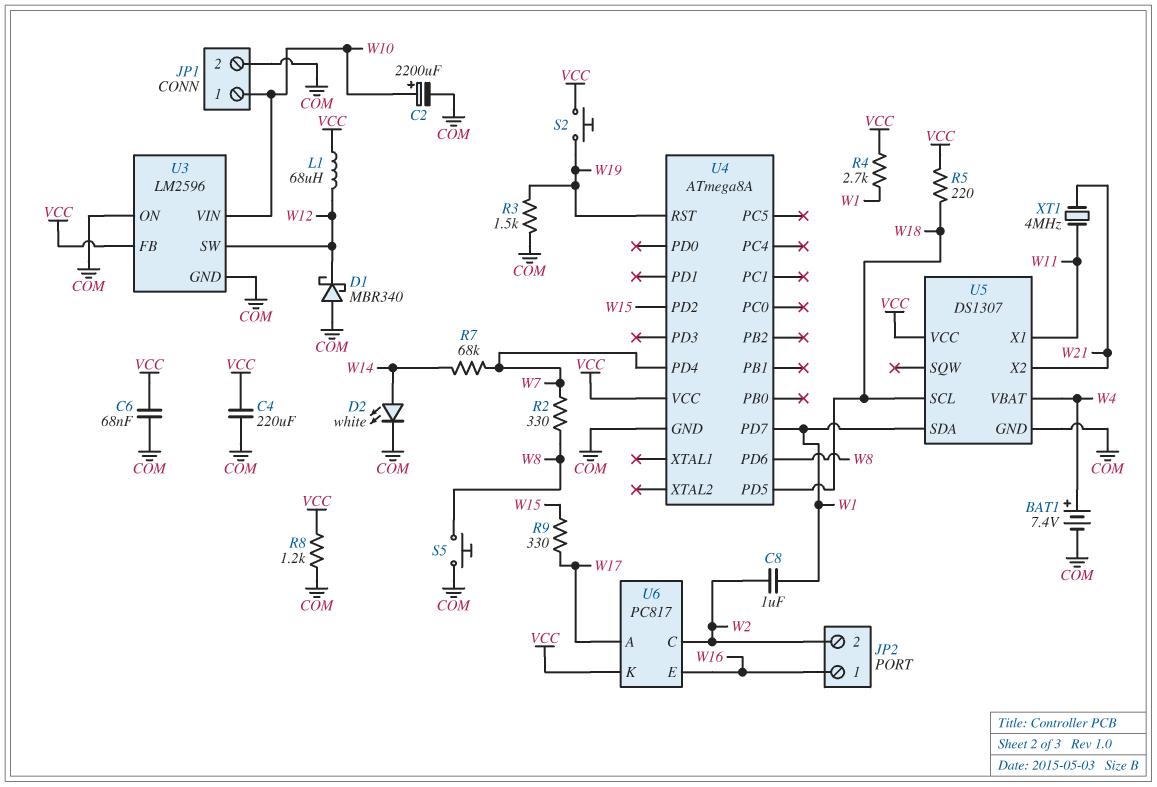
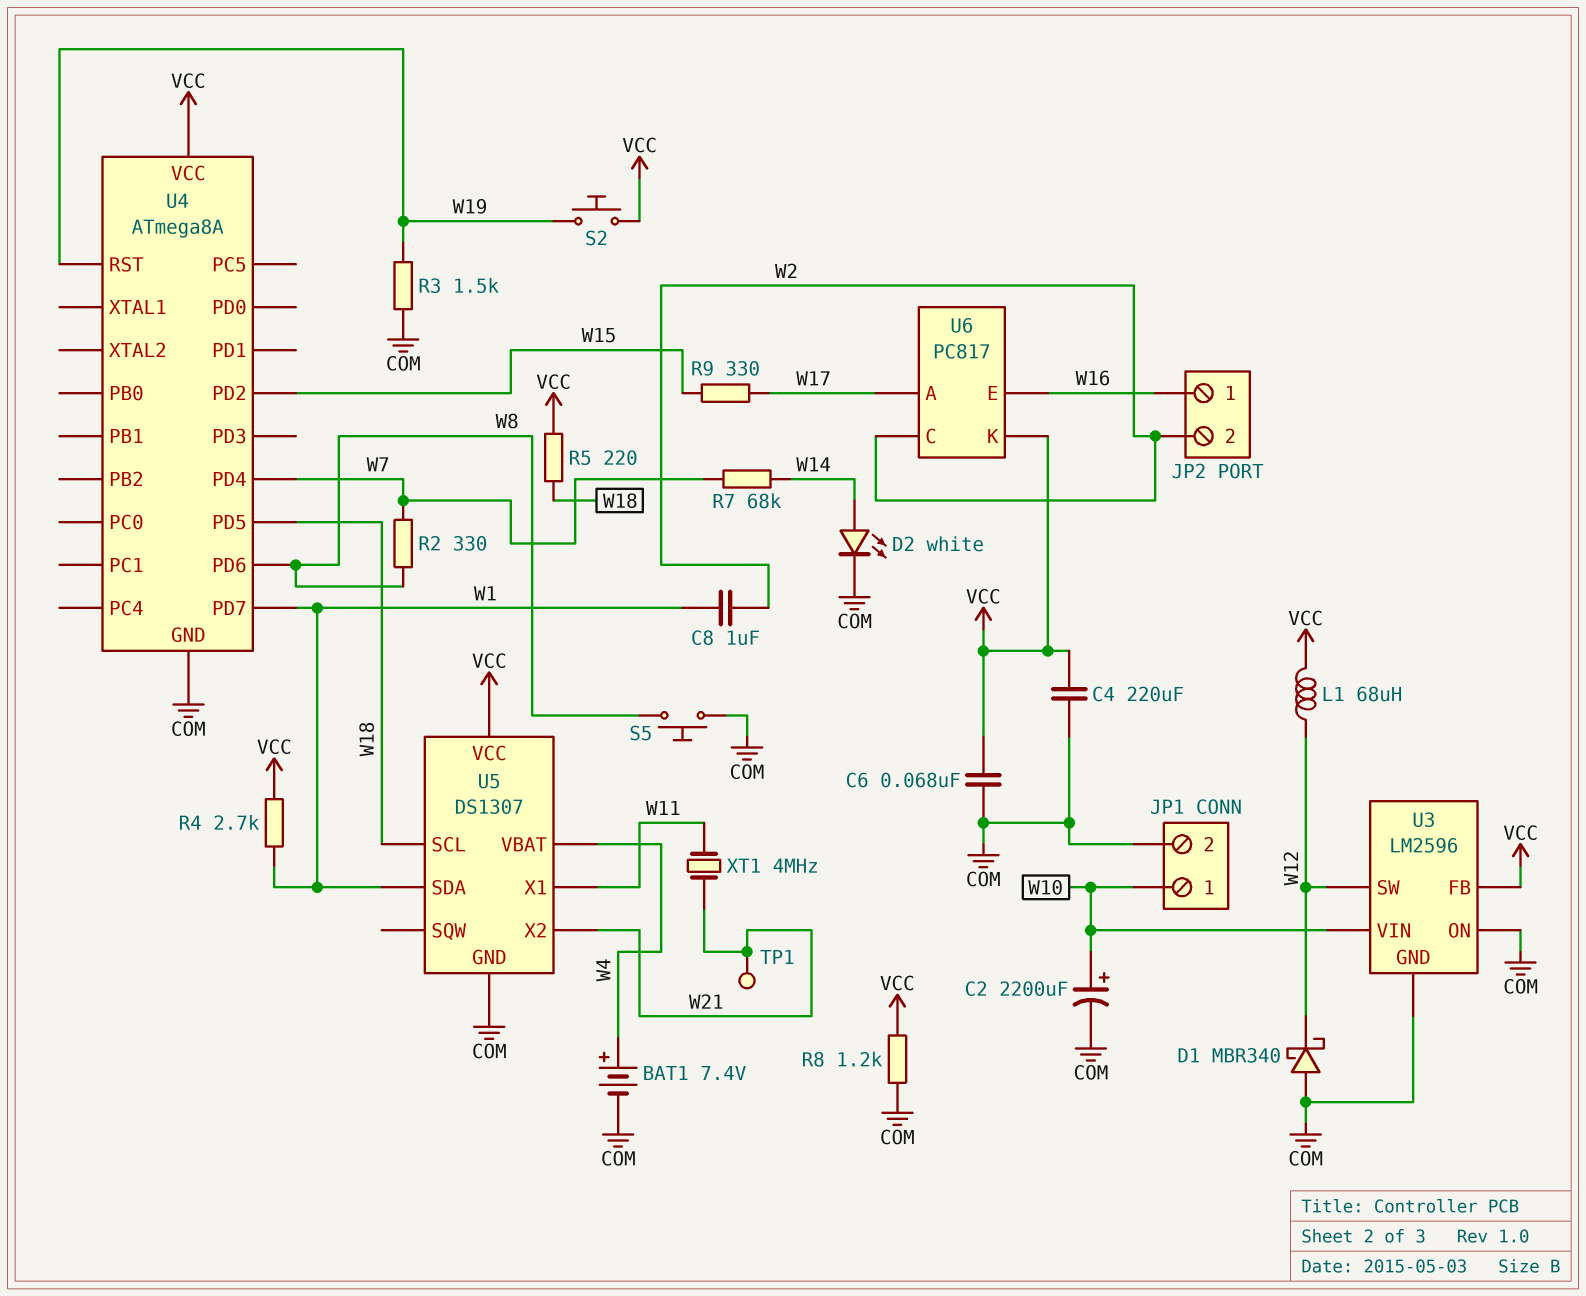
TP1: none -> test point (W21)

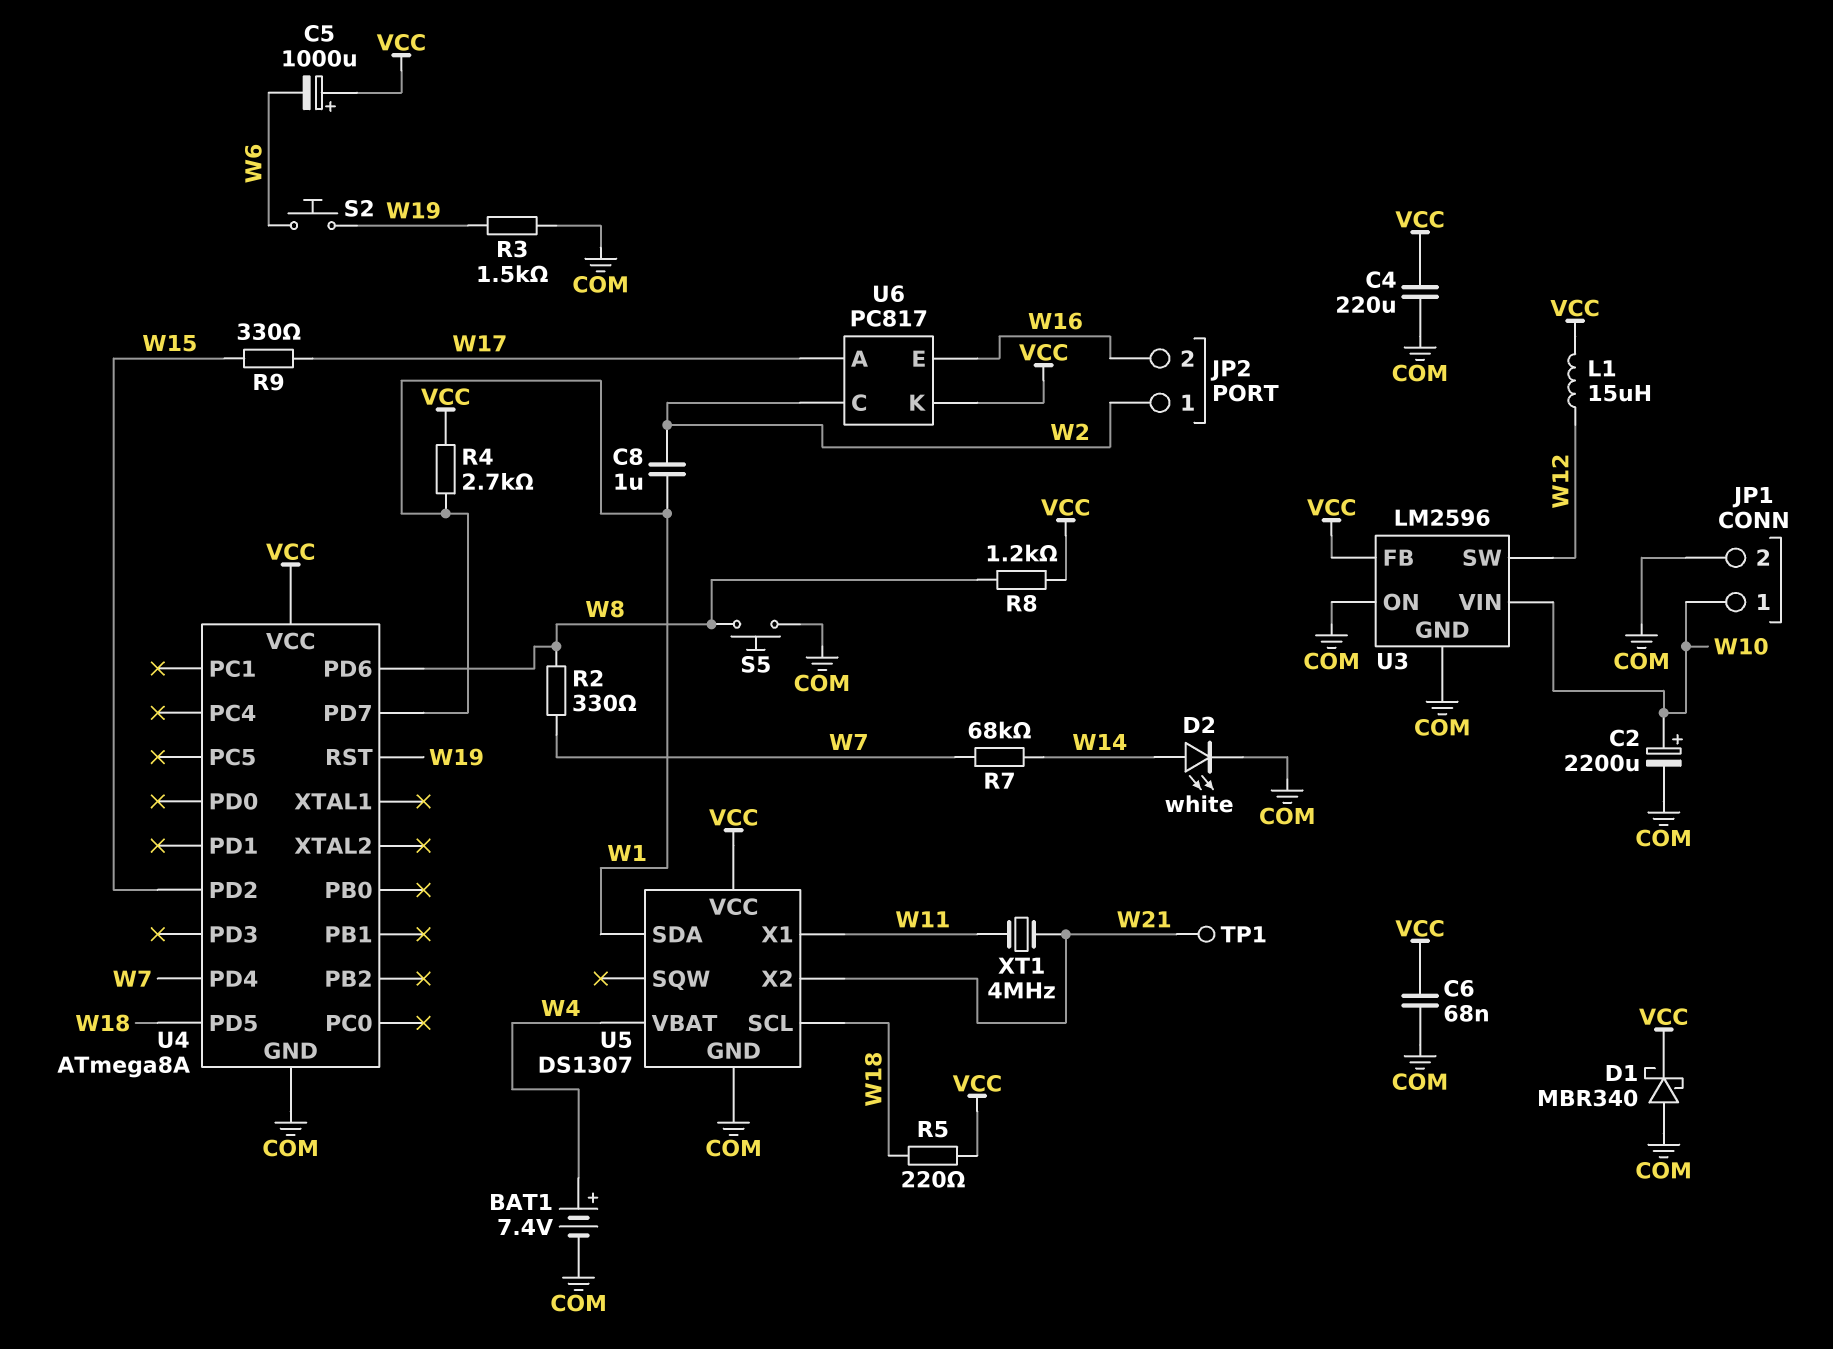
C5: none -> 1000uF (plus VCC, minus W6)
D1: schottky MBR340 (A COM, K W12) -> schottky MBR340 (A COM, K VCC)
JP2 pin 1: W16 -> W2
JP2 pin 2: W2 -> W16
L1: 68uH (VCC, W12) -> 15uH (VCC, W12)
R8: 1.2k (COM, VCC) -> 1.2k (VCC, W8)
S2: button (VCC, W19) -> button (W6, W19)

